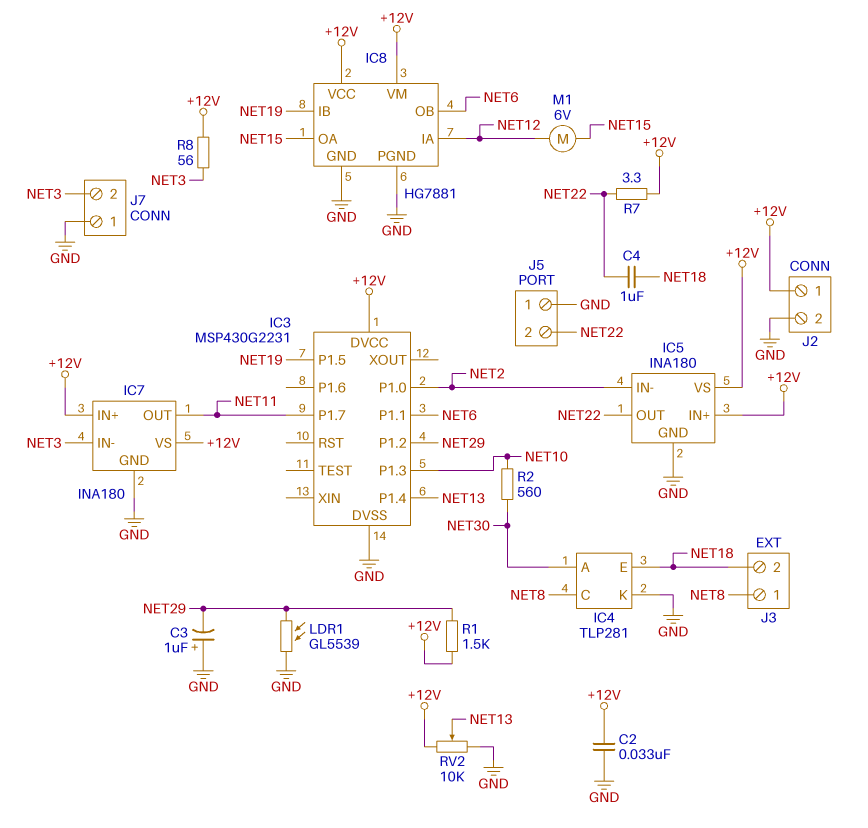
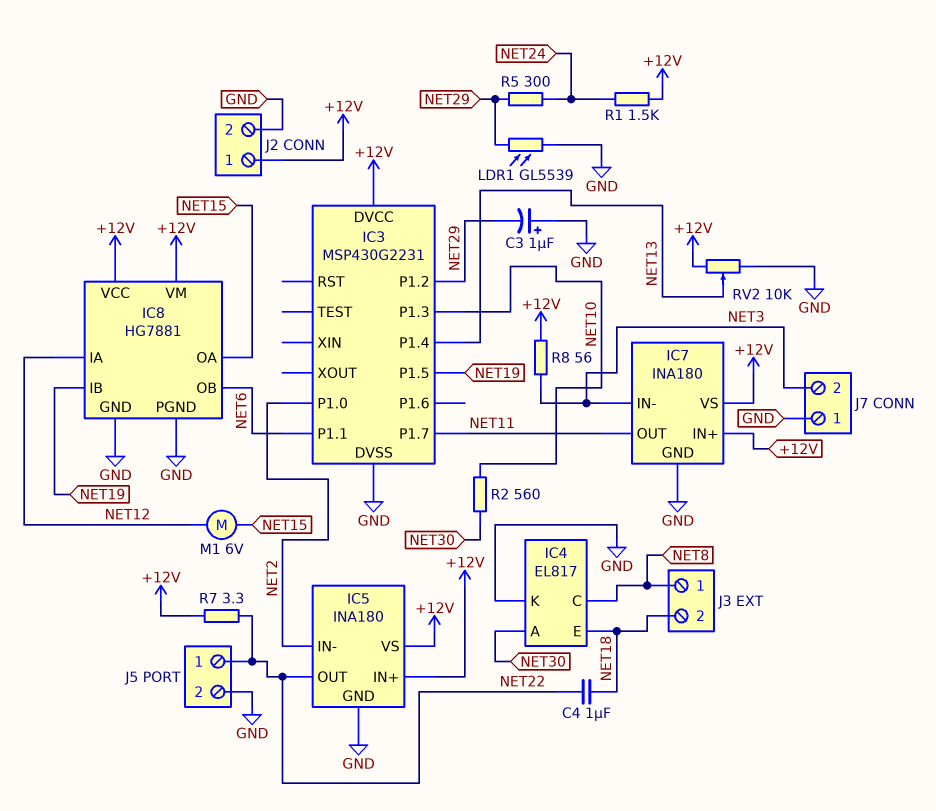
C2: 33nF (+12V, GND) -> none
IC4: TLP281 -> EL817
J5 pin 1: GND -> NET22
J5 pin 2: NET22 -> GND
R1: 1.5k (+12V, NET29) -> 1.5k (+12V, NET24)
R5: none -> 300 (NET24, NET29)

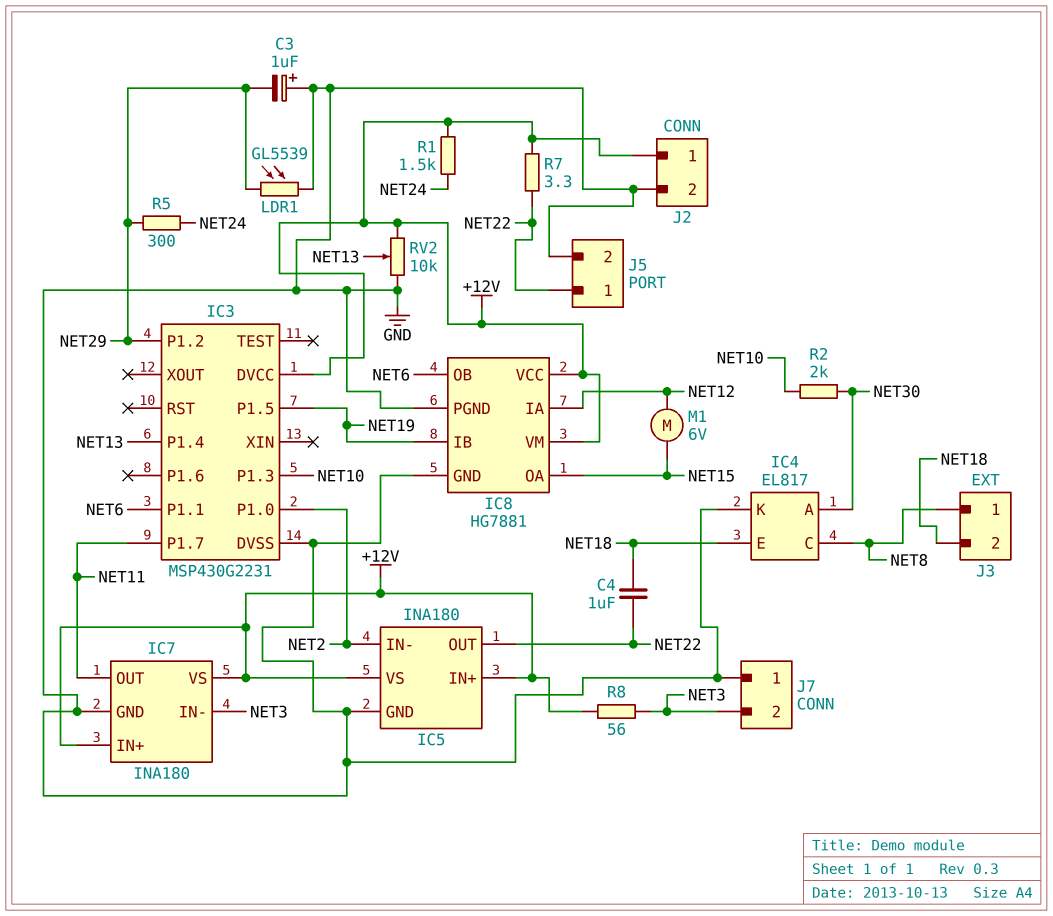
R2: 560 (NET10, NET30) -> 2k (NET10, NET30)

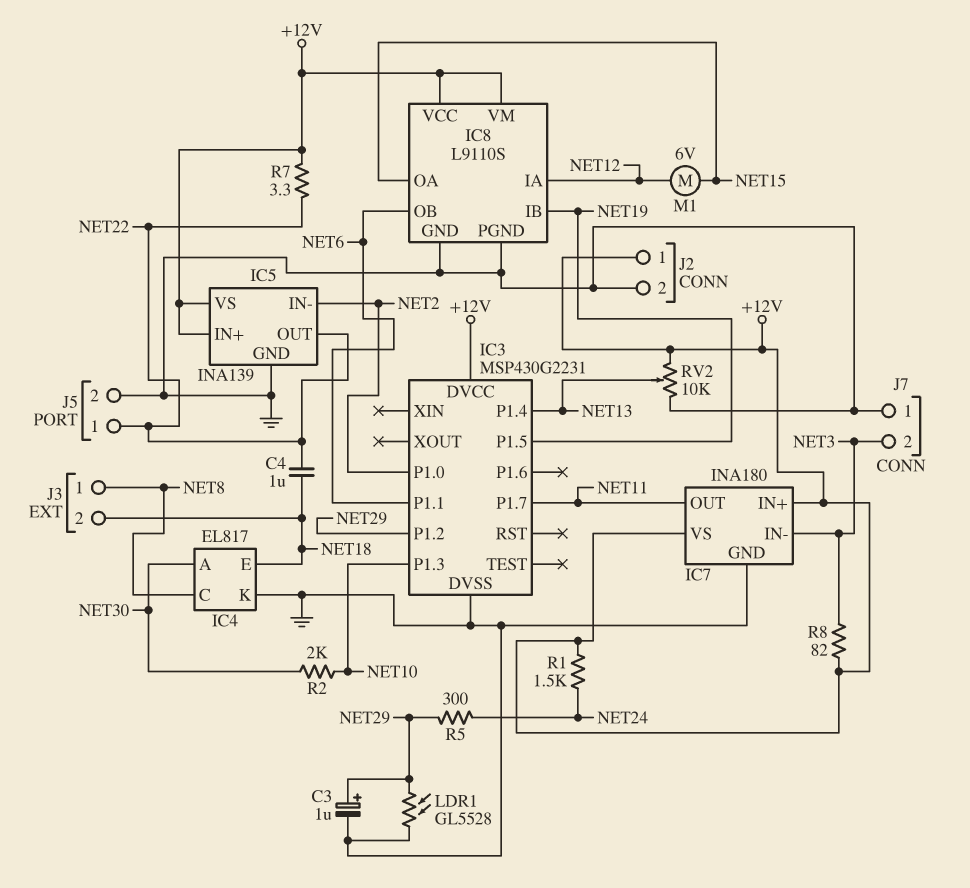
C3: 1uF (plus GND, minus NET29) -> 1uF (plus NET29, minus GND)
IC5: INA180 -> INA139
IC8: HG7881 -> L9110S
LDR1: GL5539 (GND, NET29) -> GL5528 (GND, NET29)
R8: 56 (+12V, NET3) -> 82 (+12V, NET3)

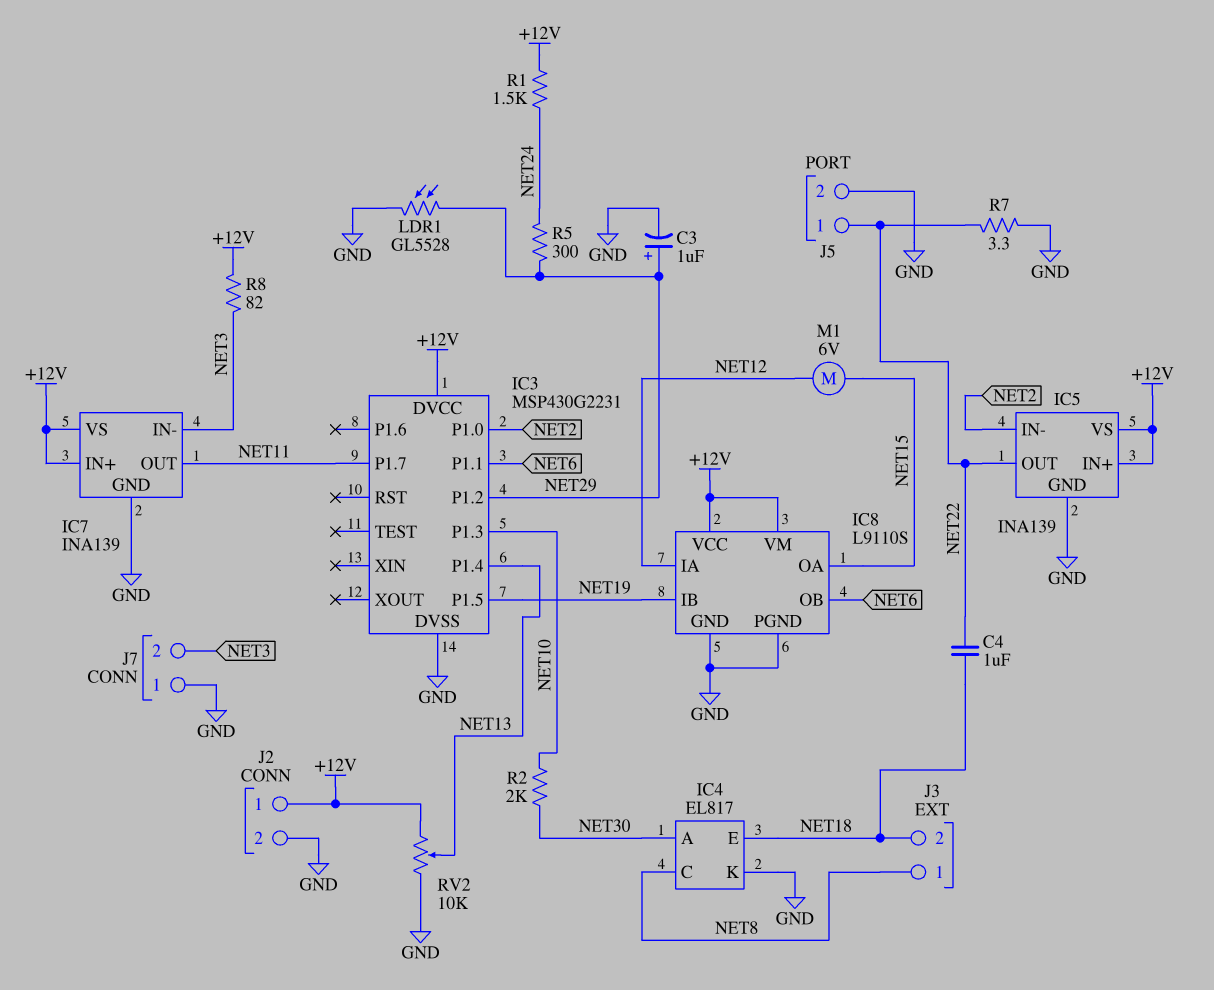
IC7: INA180 -> INA139
R7: 3.3 (+12V, NET22) -> 3.3 (GND, NET22)

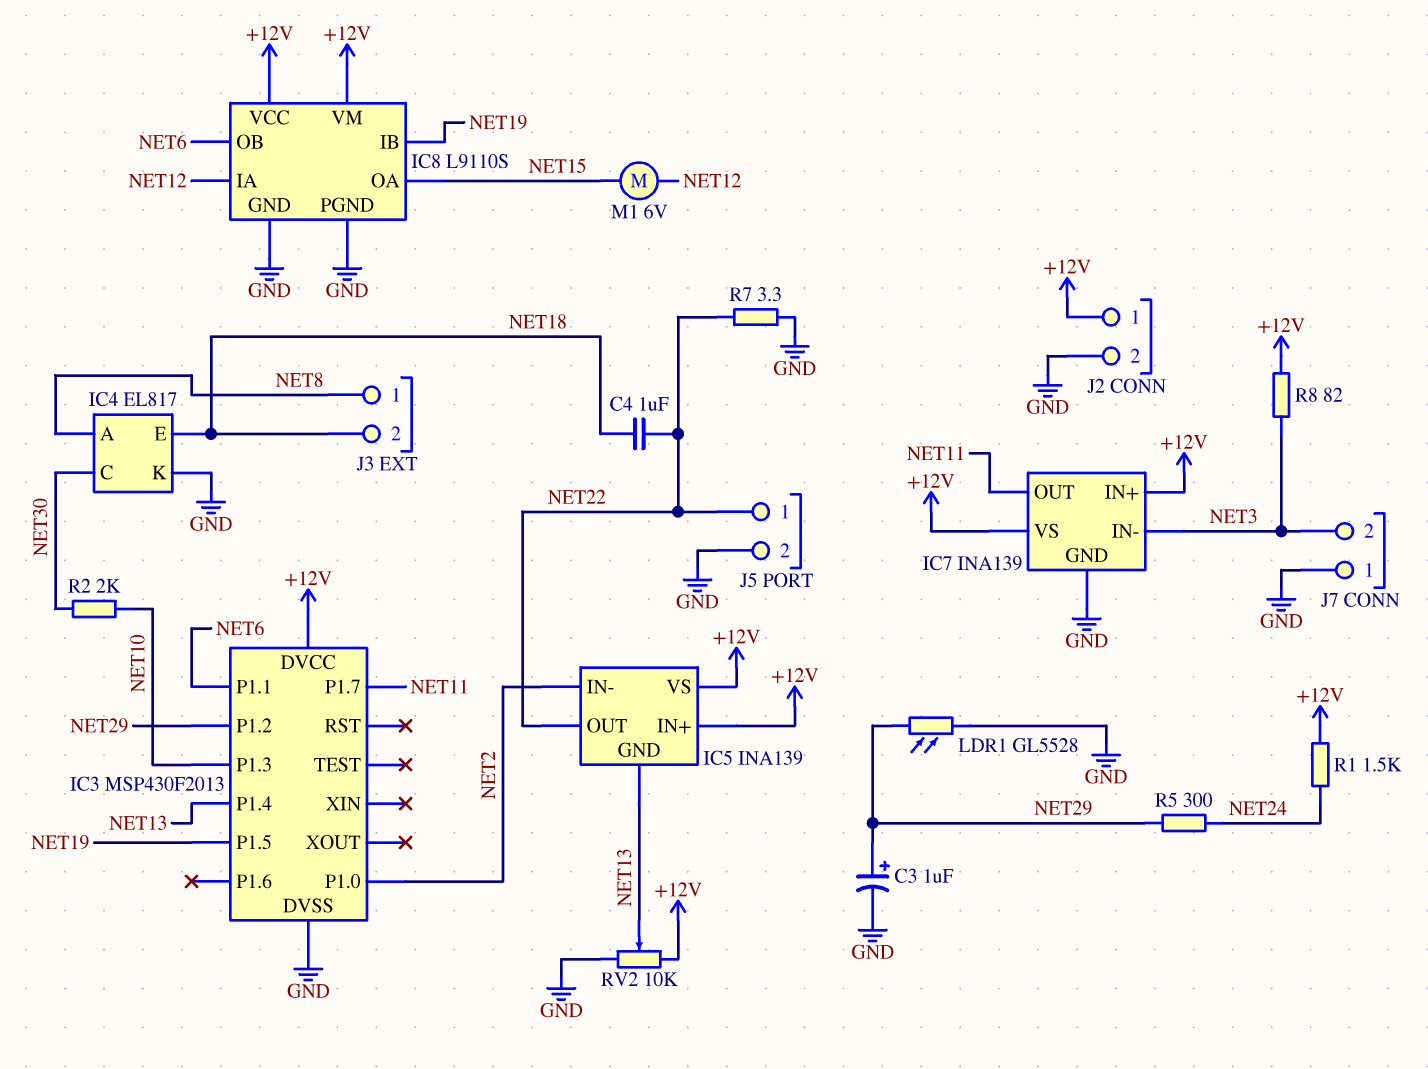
IC3: MSP430G2231 -> MSP430F2013
IC4 pin A: NET30 -> NET8
IC4 pin C: NET8 -> NET30
IC5 pin GND: GND -> NET13

